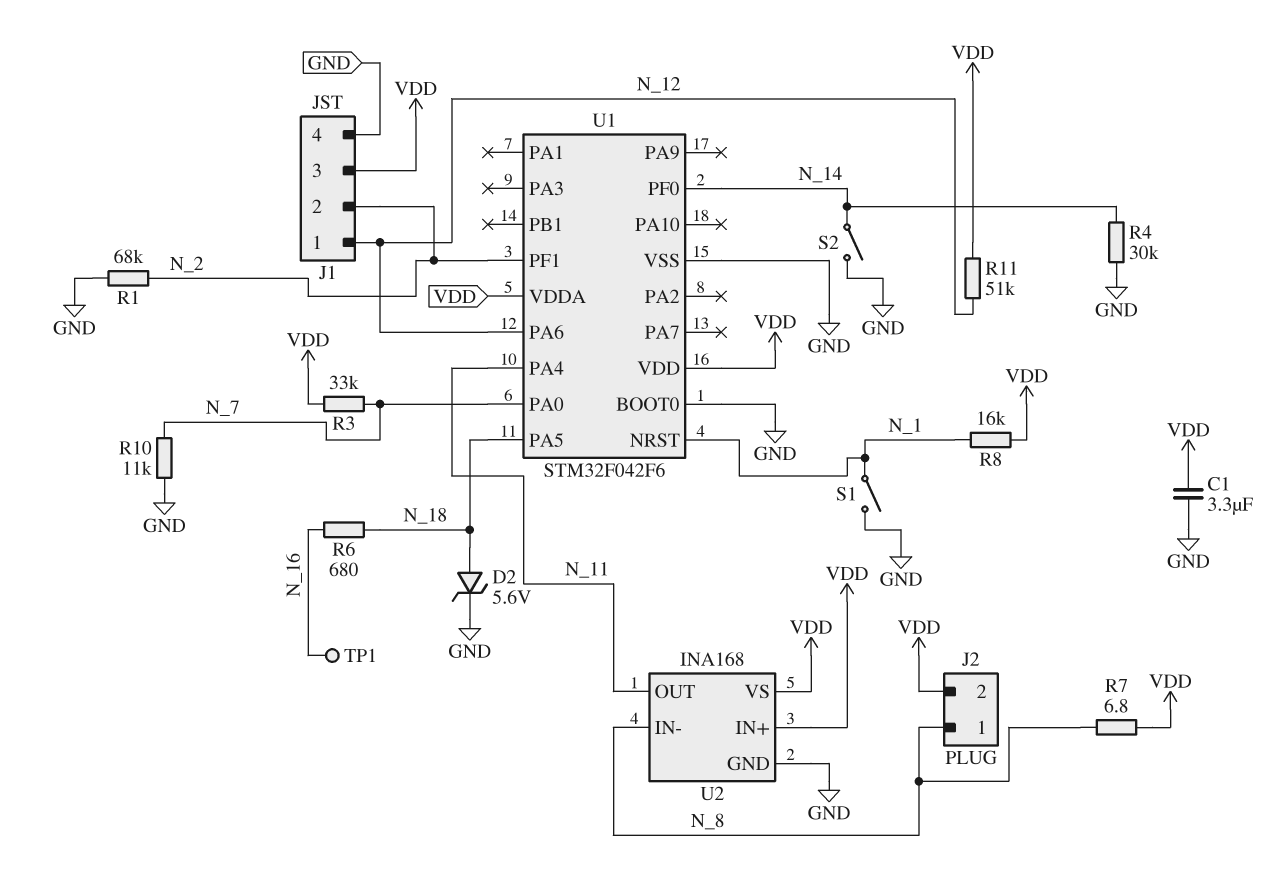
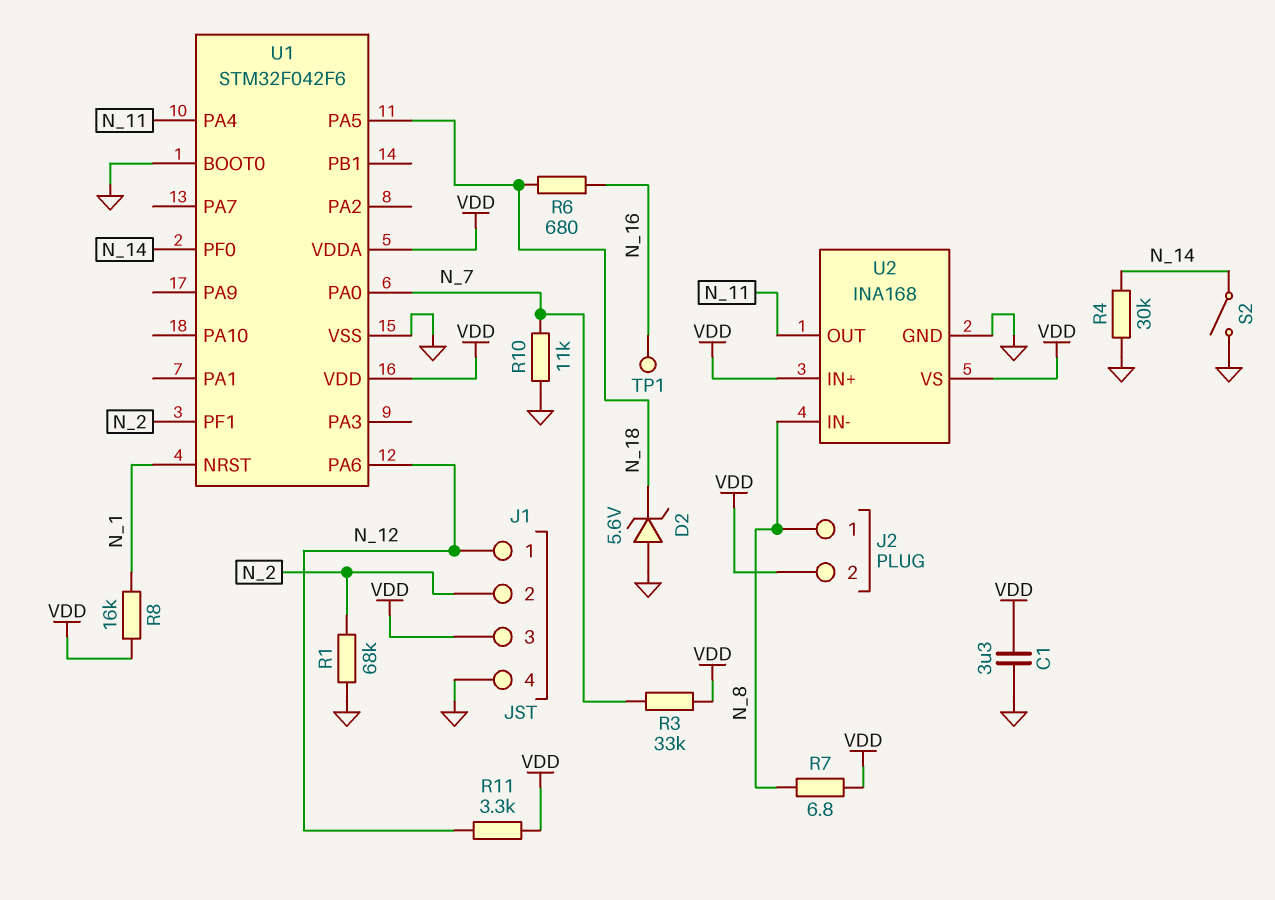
D2: zener 5.6V (A N_18, K GND) -> zener 5.6V (A GND, K N_18)
R11: 51k (N_12, VDD) -> 3.3k (N_12, VDD)
S1: switch (GND, N_1) -> none

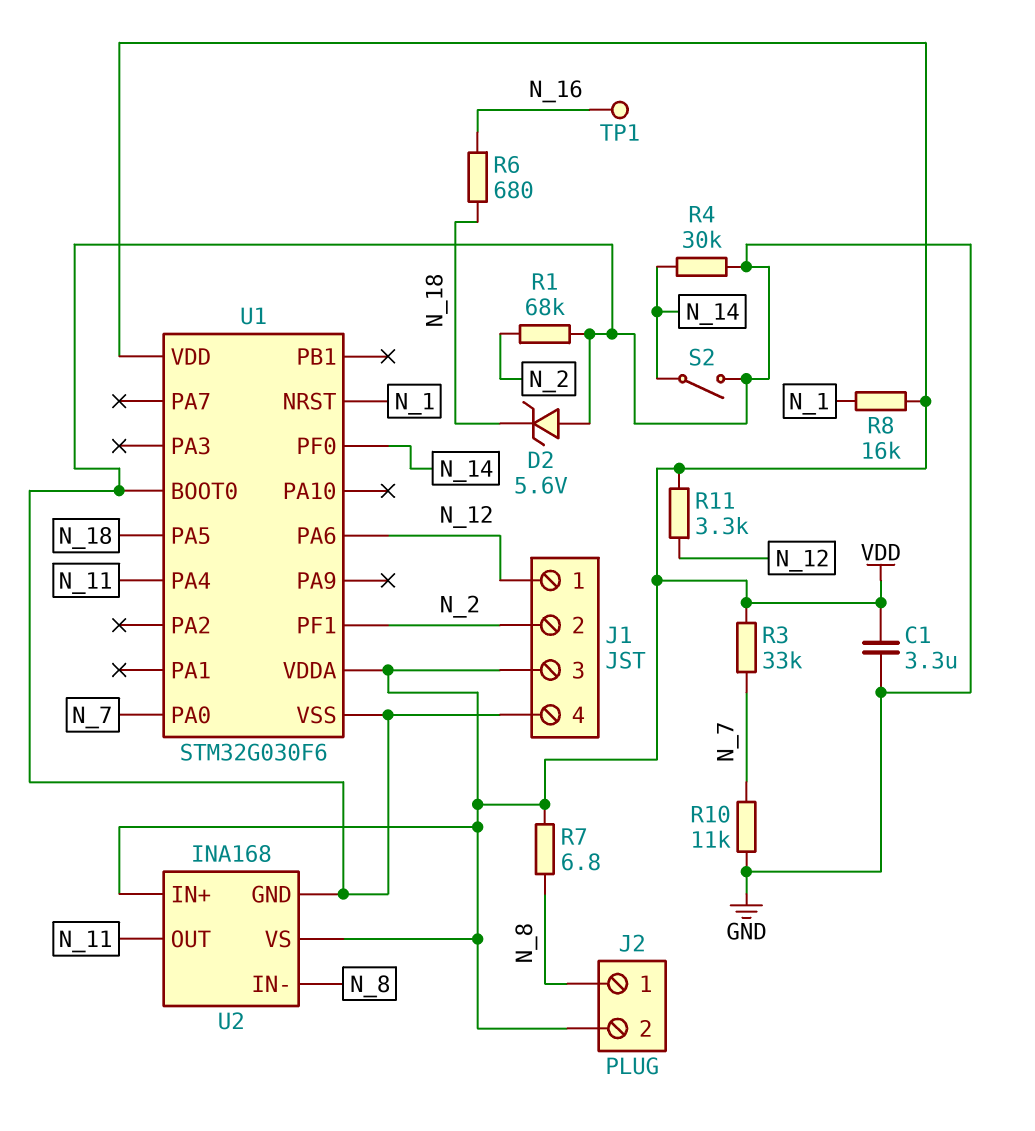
U1: STM32F042F6 -> STM32G030F6

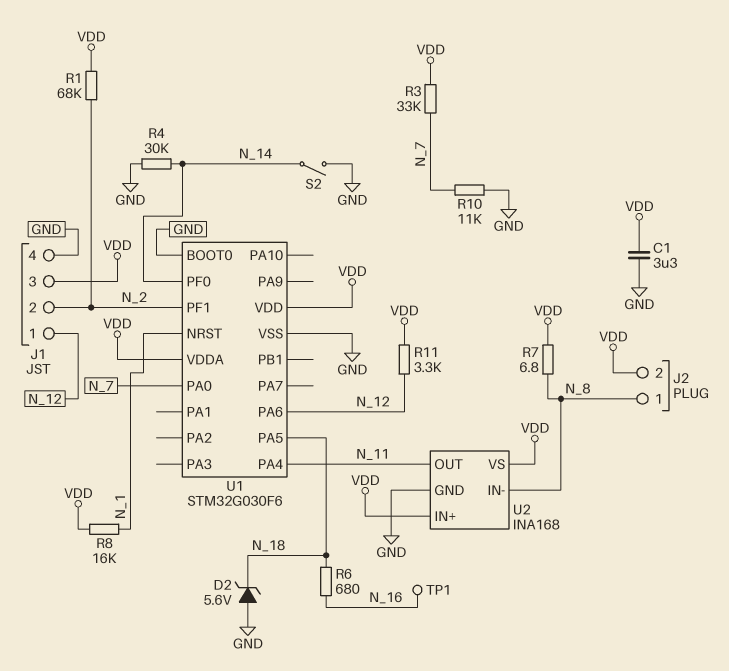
R1: 68k (GND, N_2) -> 68k (N_2, VDD)

